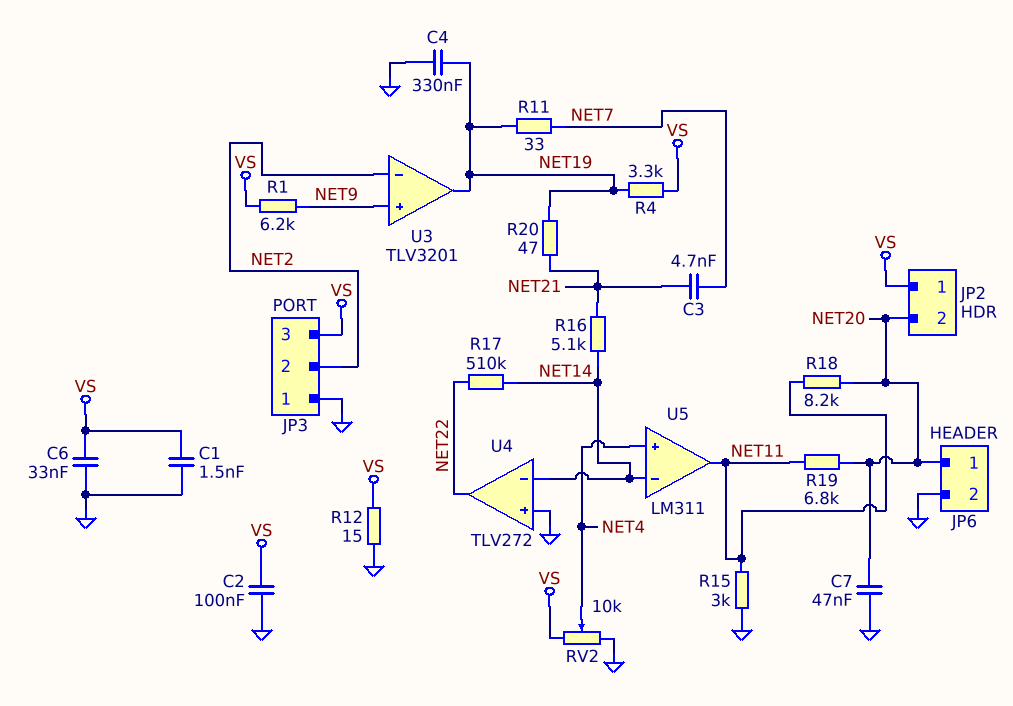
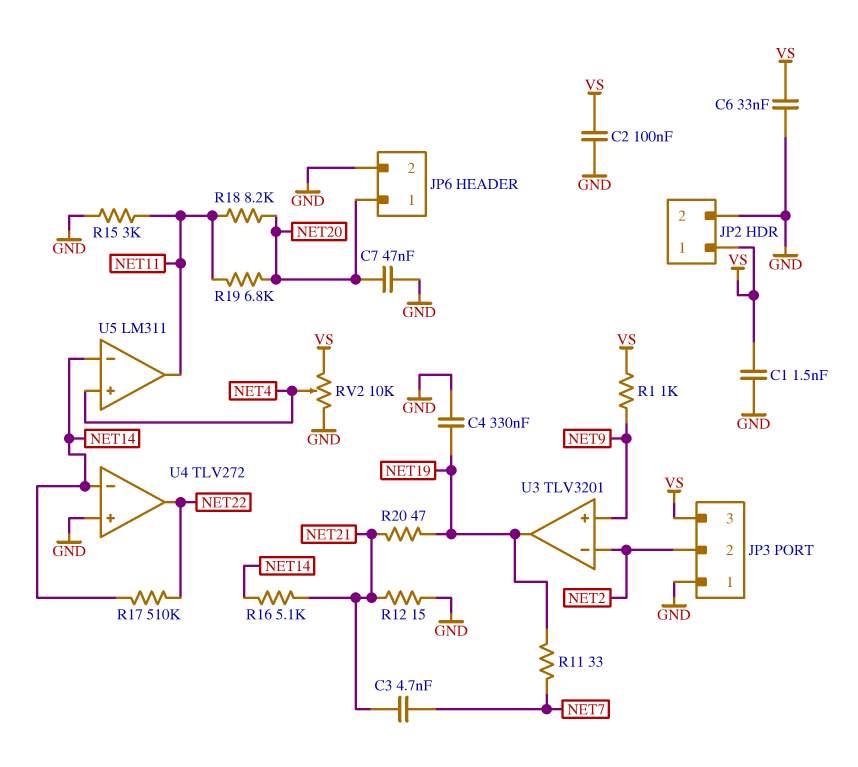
JP2 pin 2: NET20 -> GND
R1: 6.2k (NET9, VS) -> 1k (NET9, VS)
R4: 3.3k (NET19, VS) -> none
R12: 15 (GND, VS) -> 15 (GND, NET21)

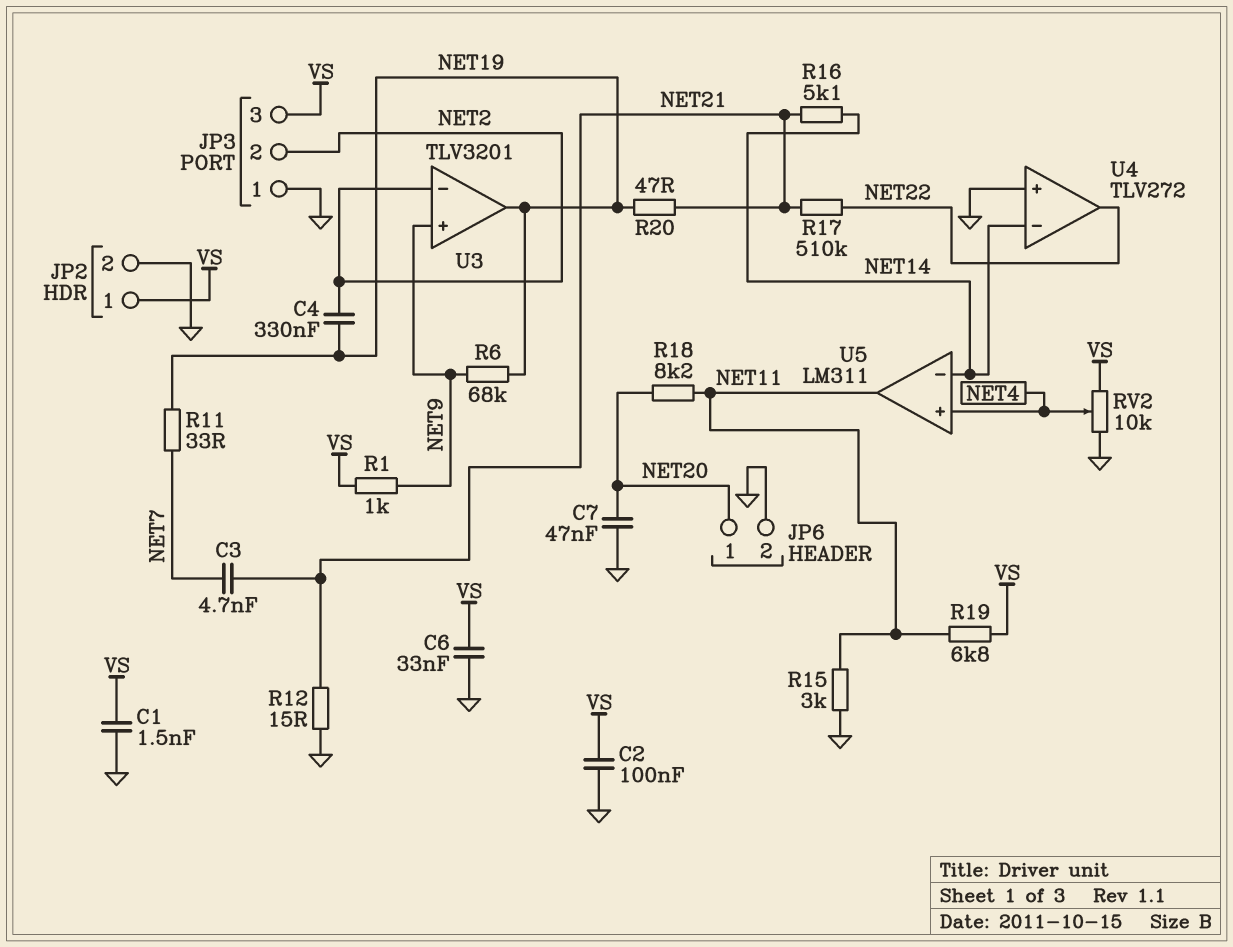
C4: 330nF (GND, NET19) -> 330nF (NET2, NET19)
R6: none -> 68k (NET9, NET19)
R17: 510k (NET14, NET22) -> 510k (NET21, NET22)
R19: 6.8k (NET11, NET20) -> 6.8k (NET11, VS)

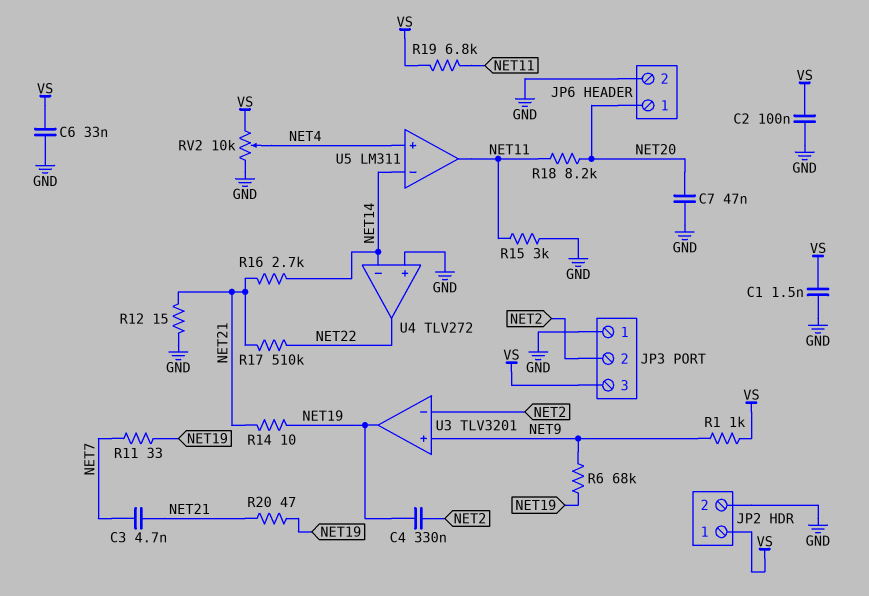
R14: none -> 10 (NET19, NET21)
R16: 5.1k (NET14, NET21) -> 2.7k (NET14, NET21)

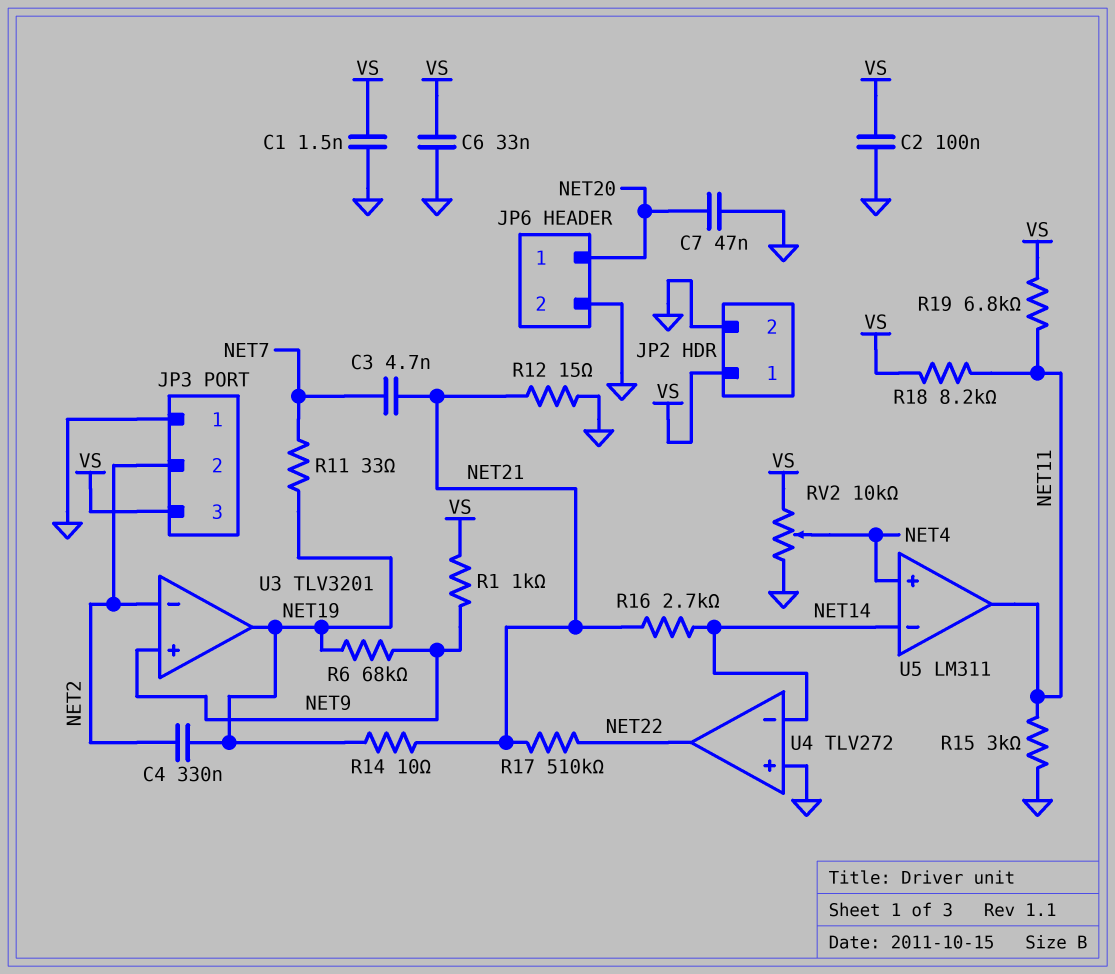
R18: 8.2k (NET11, NET20) -> 8.2k (NET11, VS)
R20: 47 (NET19, NET21) -> none

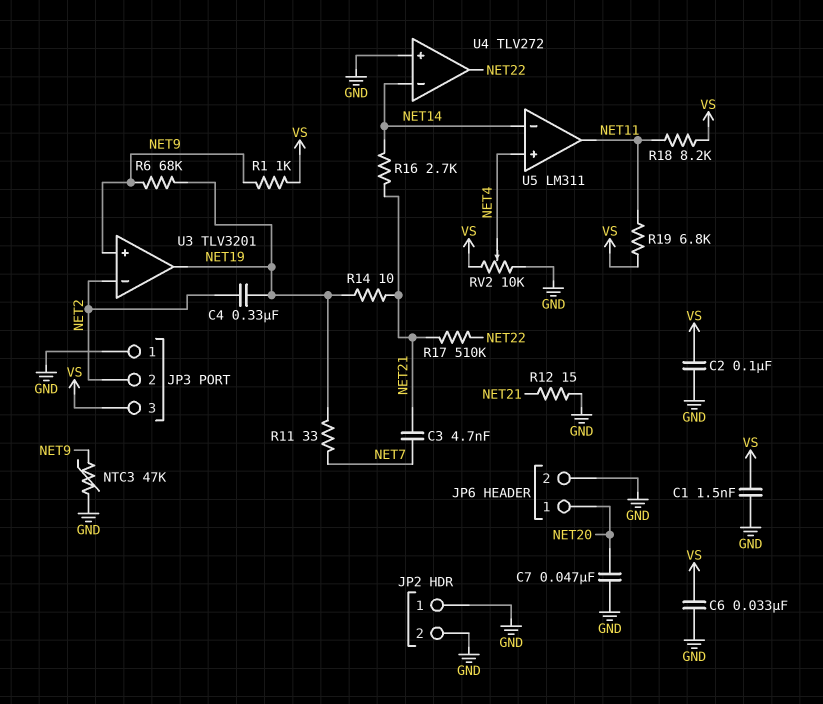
JP2 pin 1: VS -> GND
NTC3: none -> 47k (GND, NET9)
R15: 3k (GND, NET11) -> none

